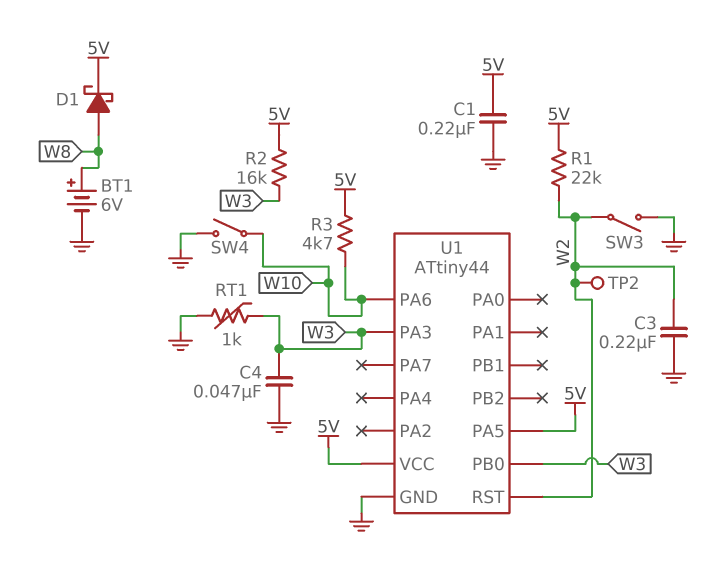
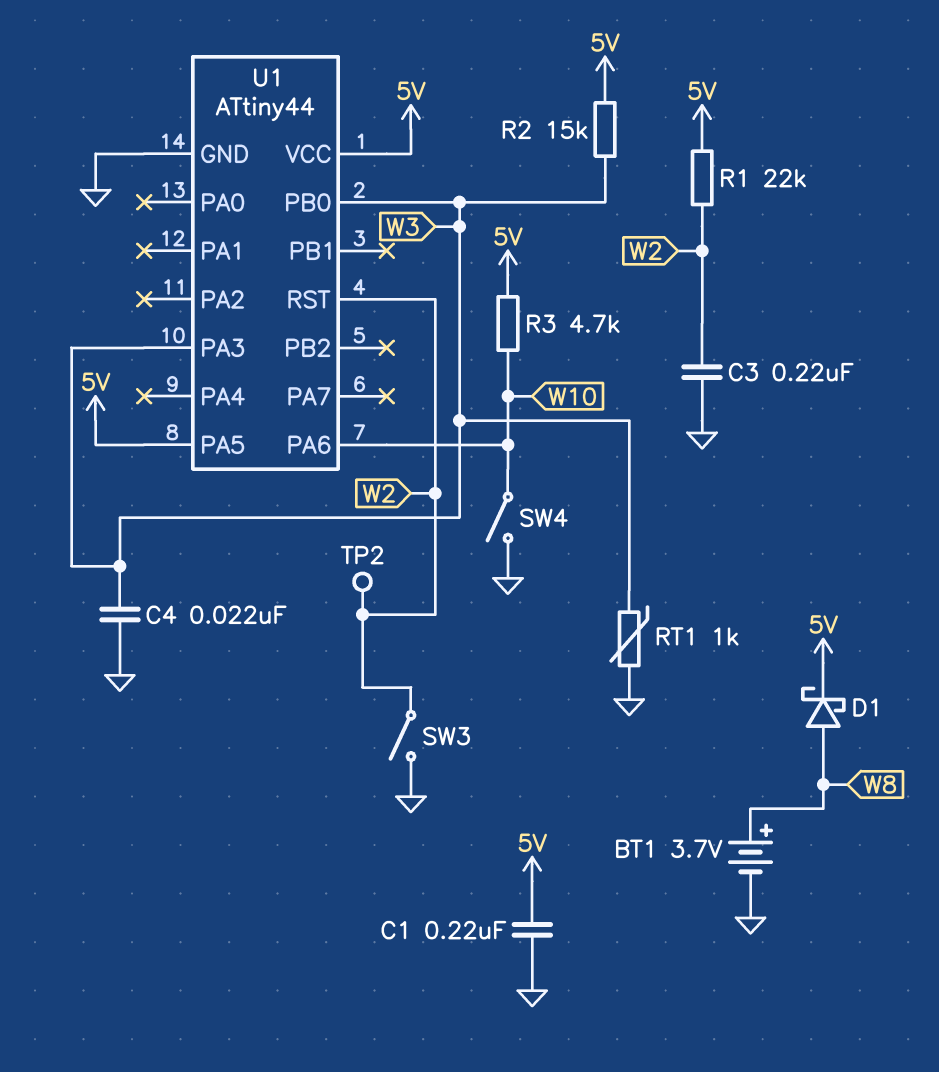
BT1: 6V (plus W8, minus GND) -> 3.7V (plus W8, minus GND)
C4: 47nF (GND, W3) -> 22nF (GND, W3)
R2: 16k (5V, W3) -> 15k (5V, W3)

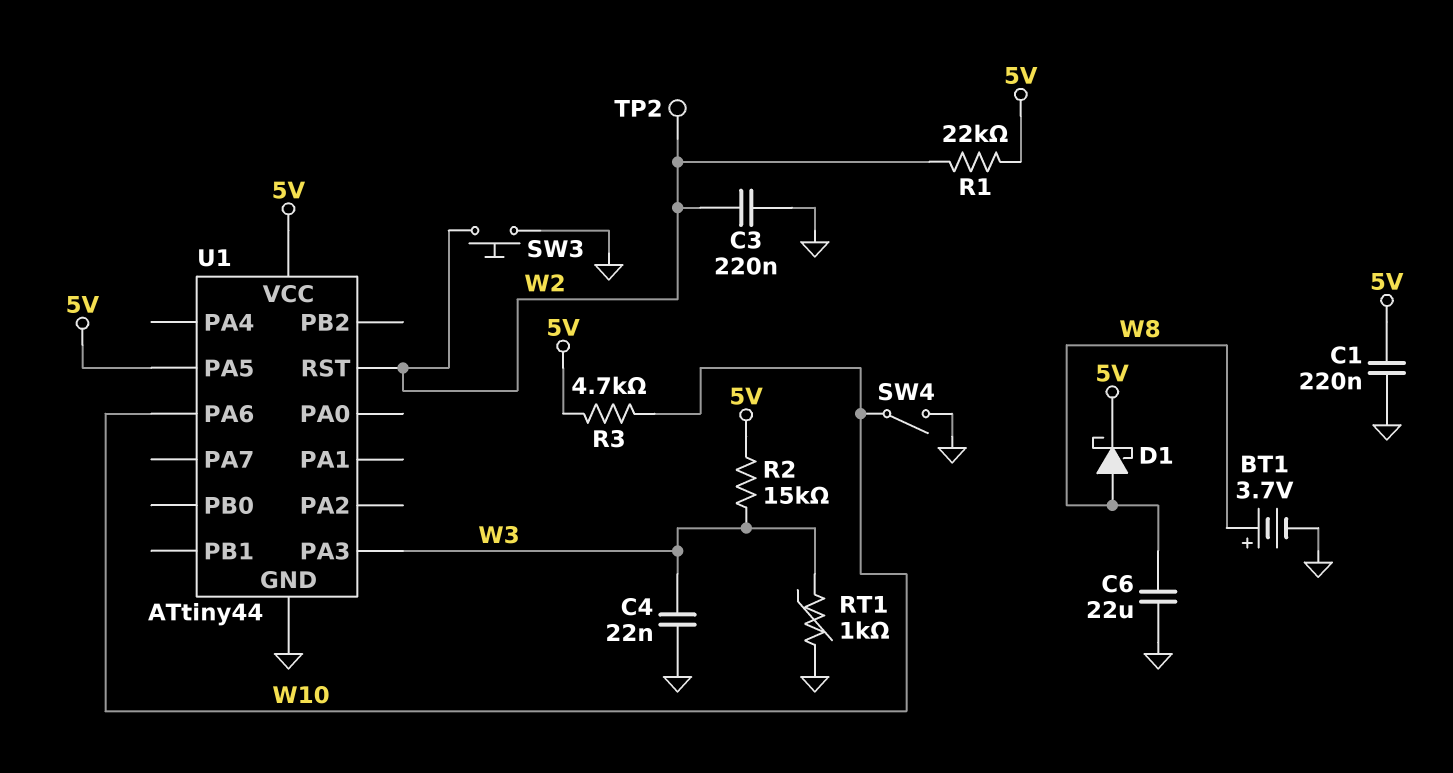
C6: none -> 22uF (GND, W8)
SW3: switch (GND, W2) -> button (GND, W2)
U1 pin PB0: W3 -> none

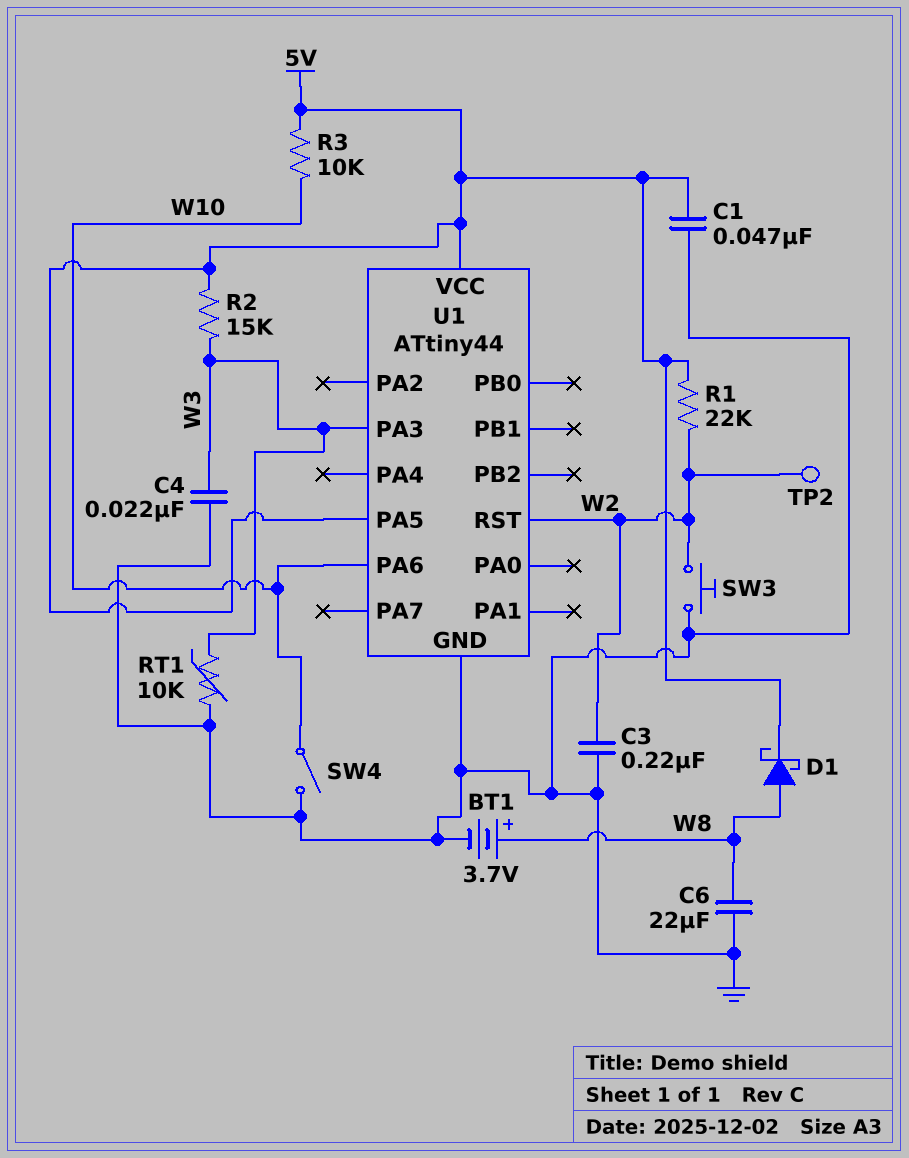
C1: 220nF (5V, GND) -> 47nF (5V, GND)
R3: 4.7k (5V, W10) -> 10k (5V, W10)
RT1: 1k (GND, W3) -> 10k (GND, W3)

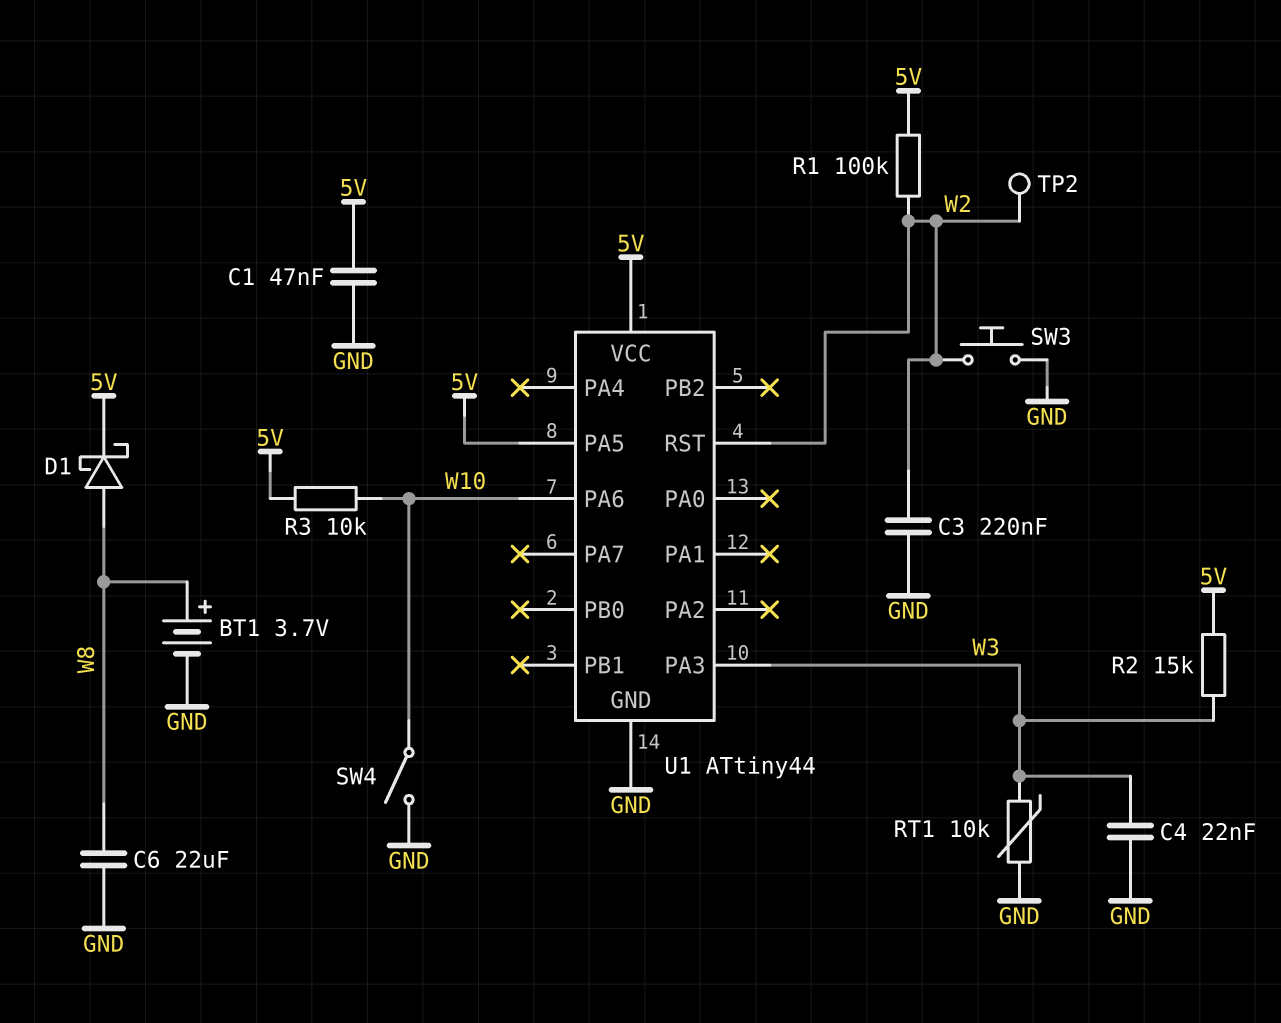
R1: 22k (5V, W2) -> 100k (5V, W2)

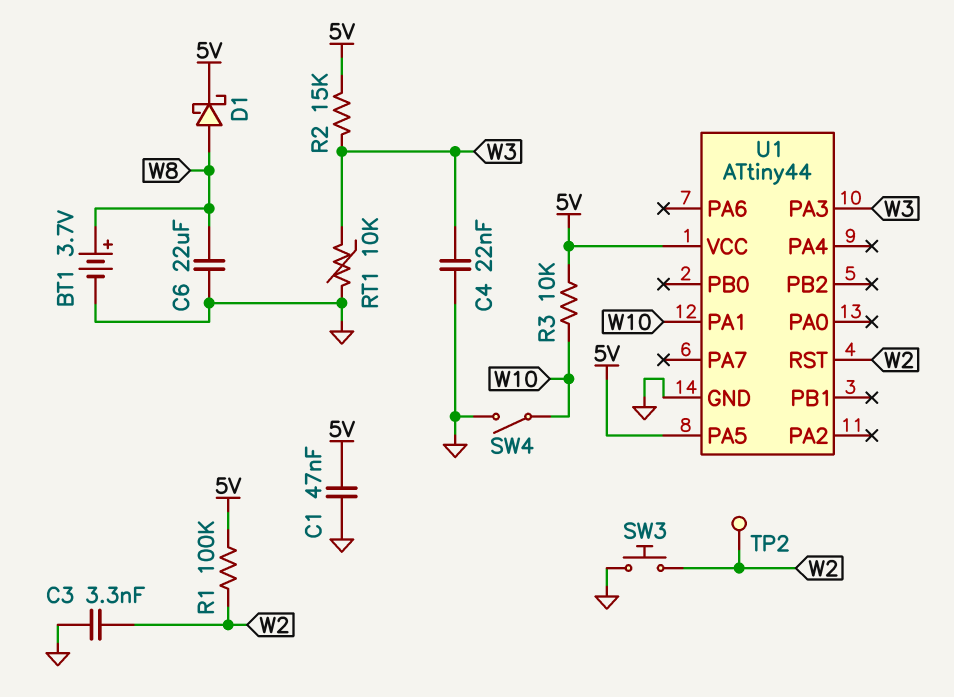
C3: 220nF (GND, W2) -> 3.3nF (GND, W2)
U1 pin PA1: none -> W10
U1 pin PA6: W10 -> none

